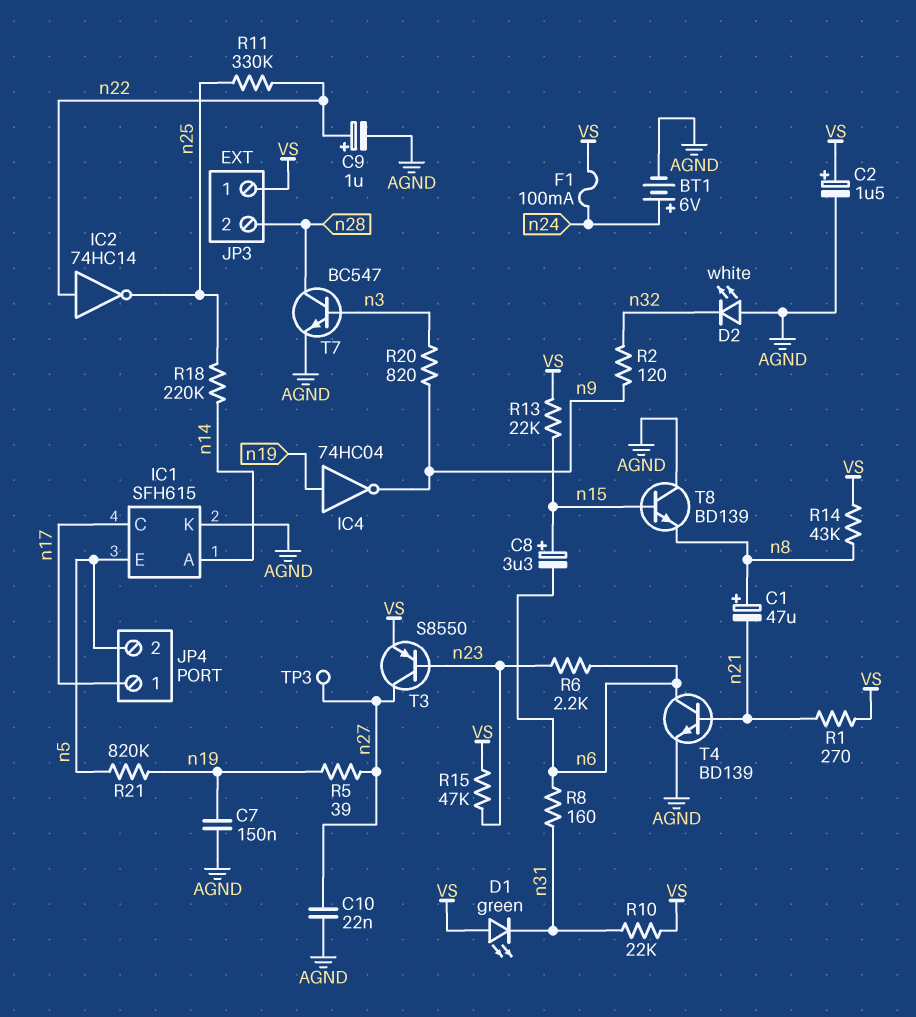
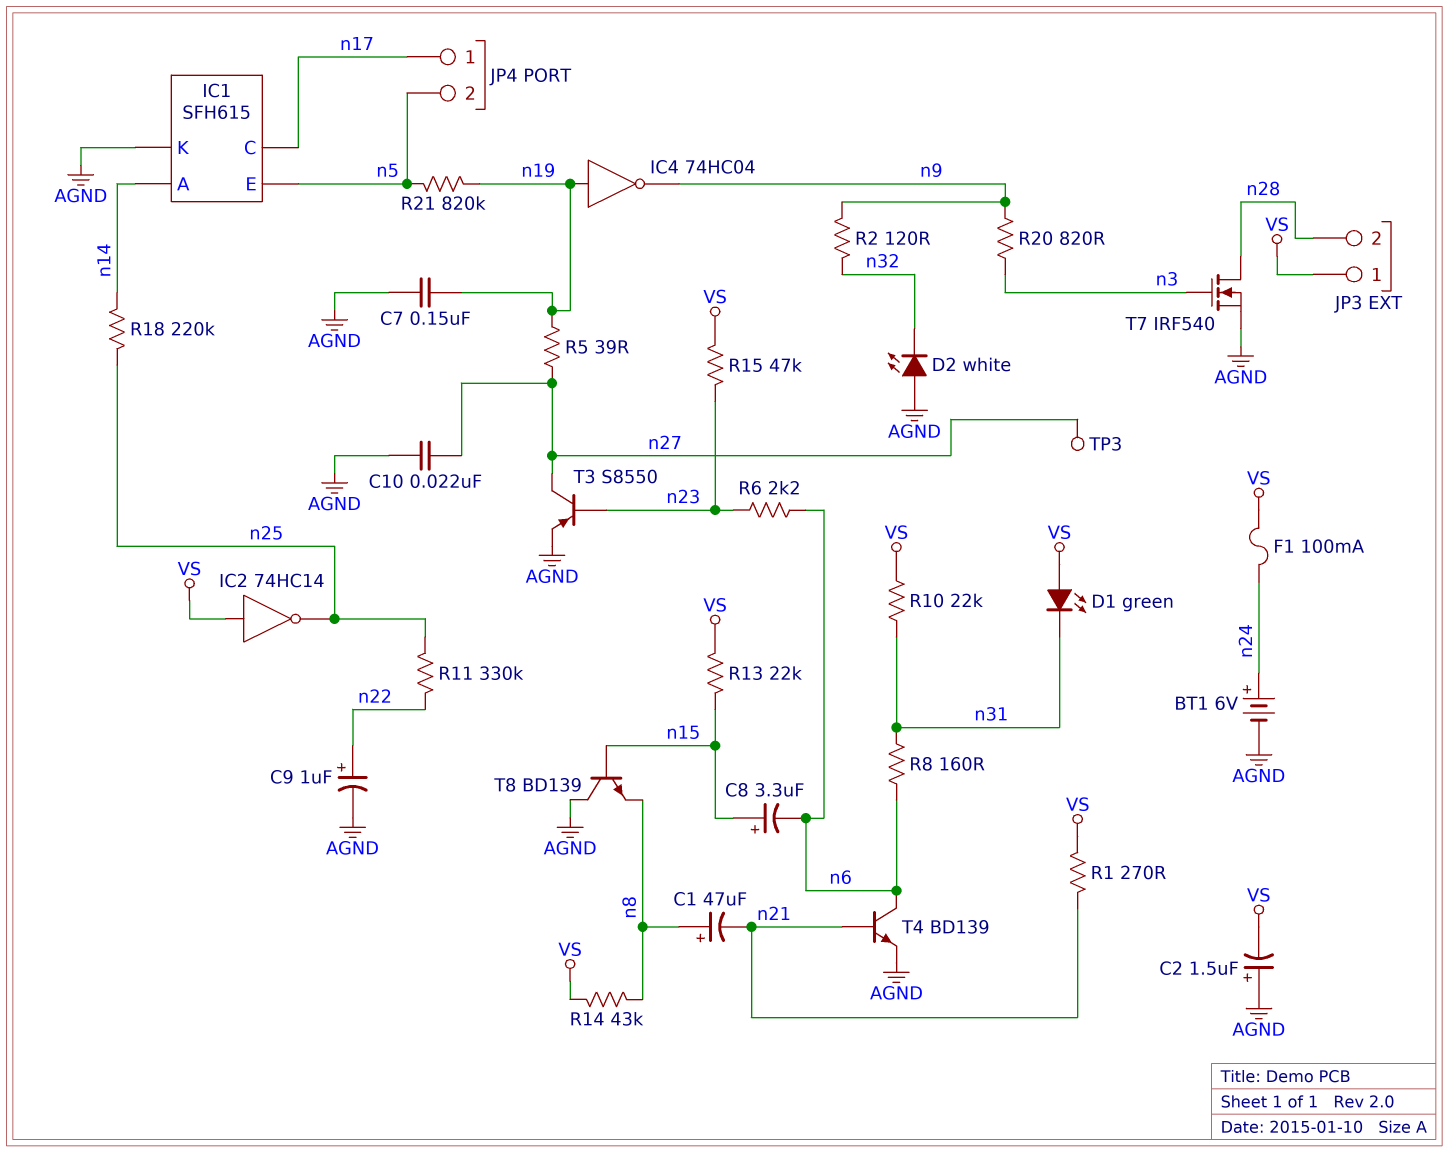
C2: 1.5uF (plus VS, minus AGND) -> 1.5uF (plus AGND, minus VS)
IC2: NOT 74HC14 (in n22, out n25) -> NOT 74HC14 (in VS, out n25)
T3: PNP S8550 (B n23, C n27, E VS) -> PNP S8550 (B n23, C n27, E AGND)
T7: NPN BC547 (B n3, C n28, E AGND) -> NMOS IRF540 (G n3, D n28, S AGND)

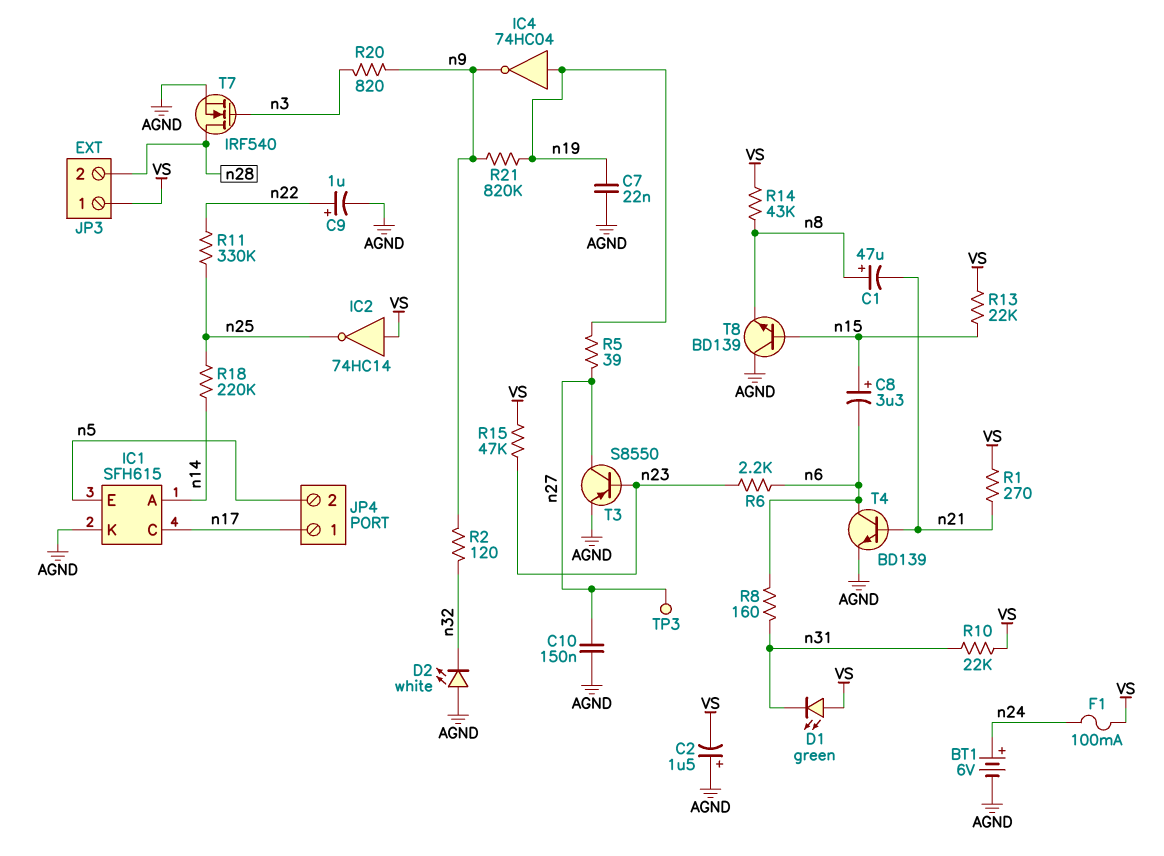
C7: 150nF (AGND, n19) -> 22nF (AGND, n19)
C10: 22nF (AGND, n27) -> 150nF (AGND, n27)
R21: 820k (n5, n19) -> 820k (n9, n19)

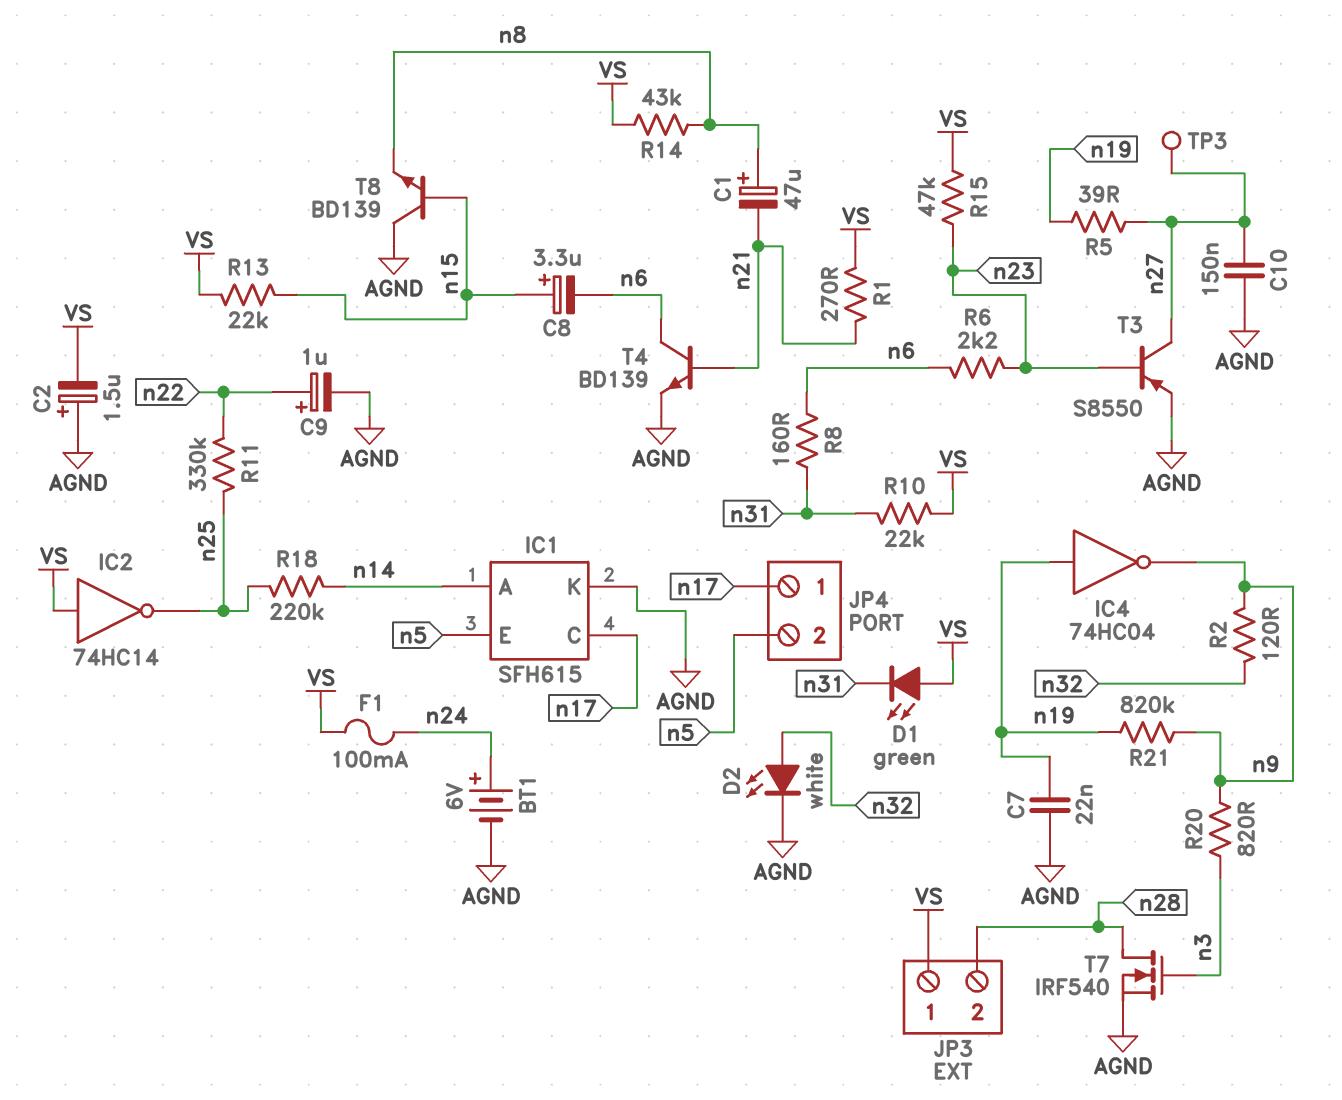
D2: LED white (A AGND, K n32) -> LED white (A n32, K AGND)

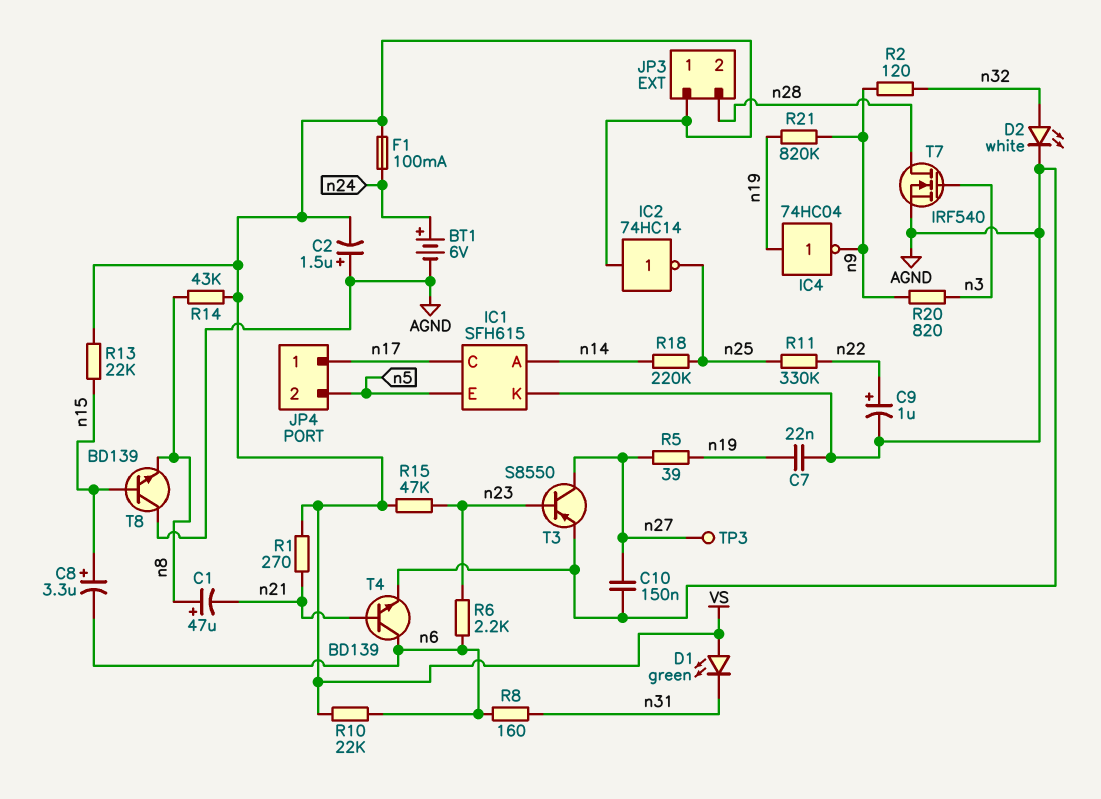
R10: 22k (VS, n31) -> 22k (VS, n6)

